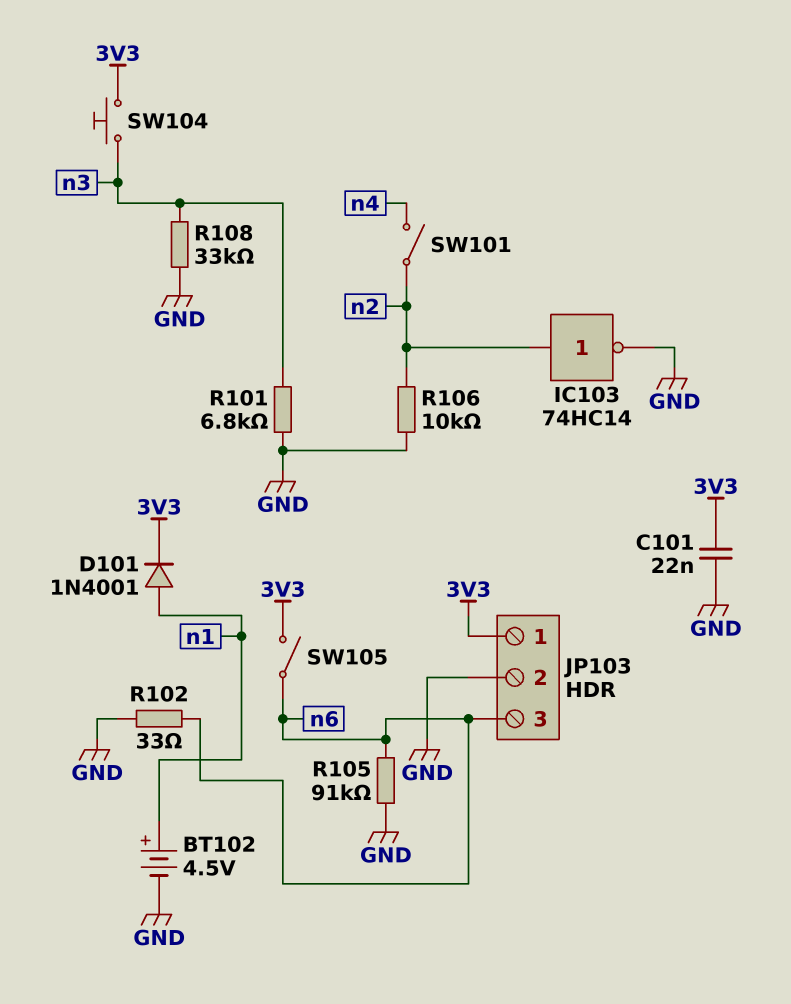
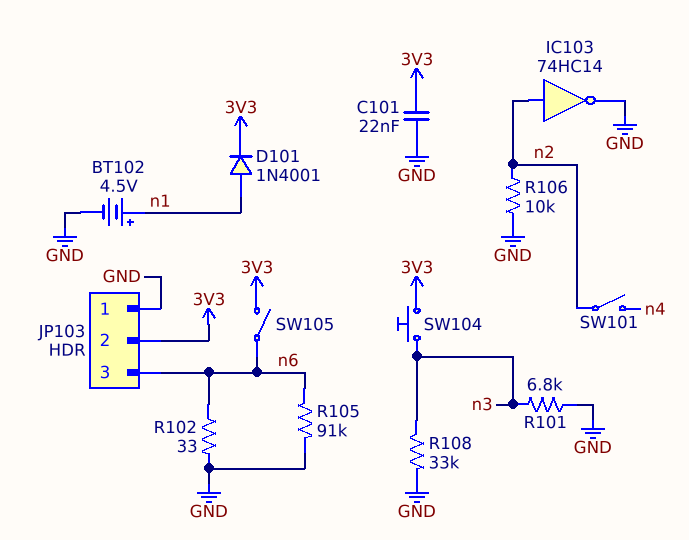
JP103 pin 1: 3V3 -> GND
JP103 pin 2: GND -> 3V3

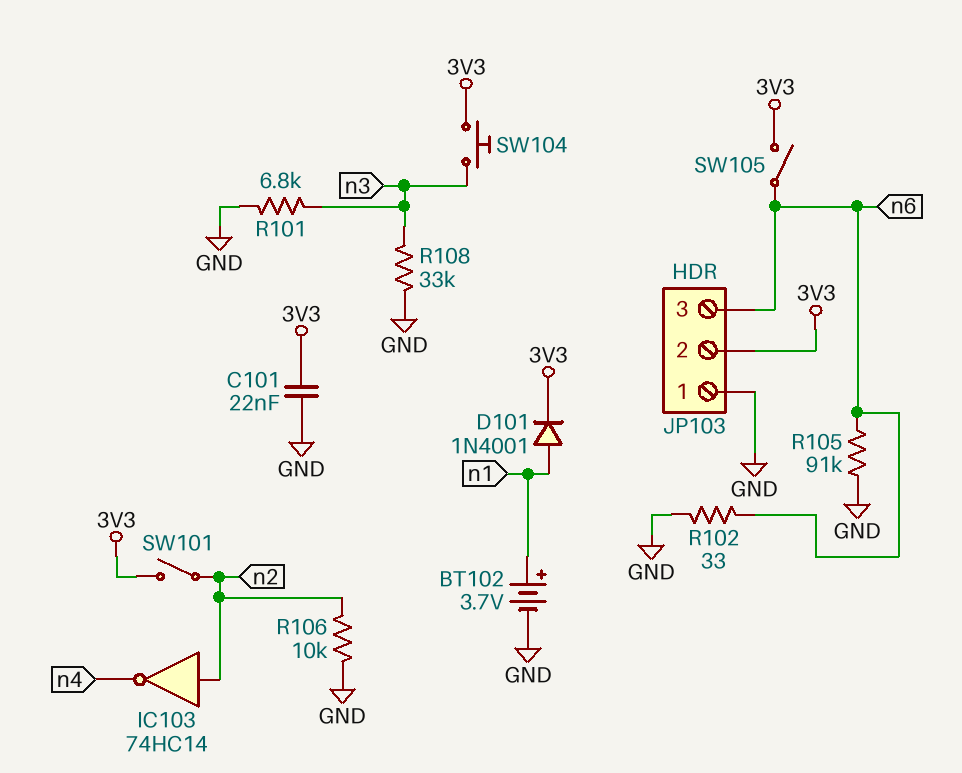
BT102: 4.5V (plus n1, minus GND) -> 3.7V (plus n1, minus GND)
IC103: NOT 74HC14 (in n2, out GND) -> NOT 74HC14 (in n2, out n4)
SW101: switch (n2, n4) -> switch (3V3, n2)

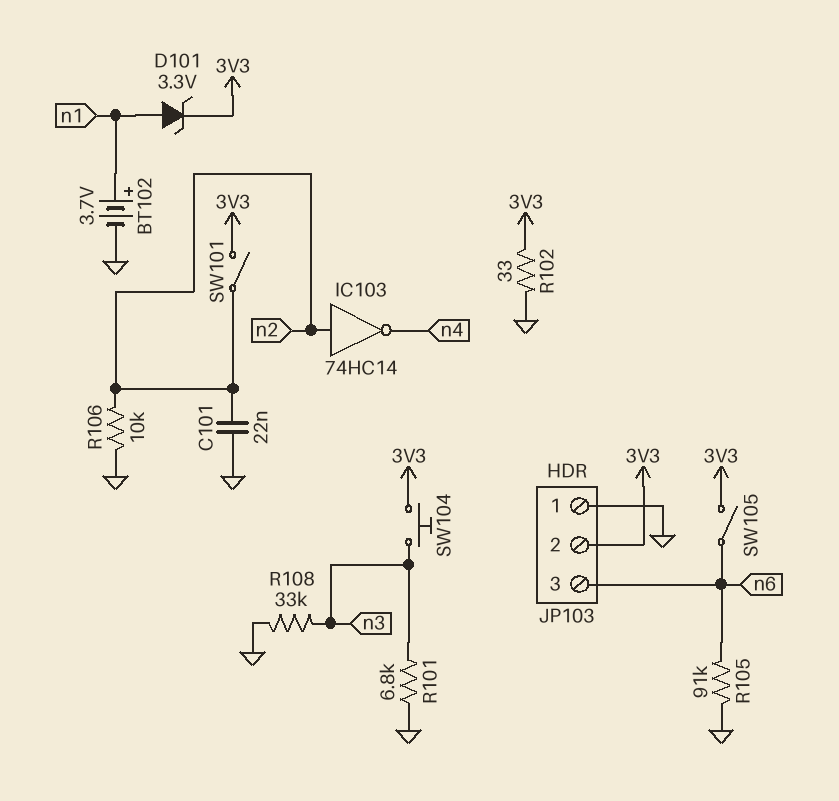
C101: 22nF (3V3, GND) -> 22nF (GND, n2)
D101: diode 1N4001 (A n1, K 3V3) -> zener 3.3V (A n1, K 3V3)
R102: 33 (GND, n6) -> 33 (3V3, GND)

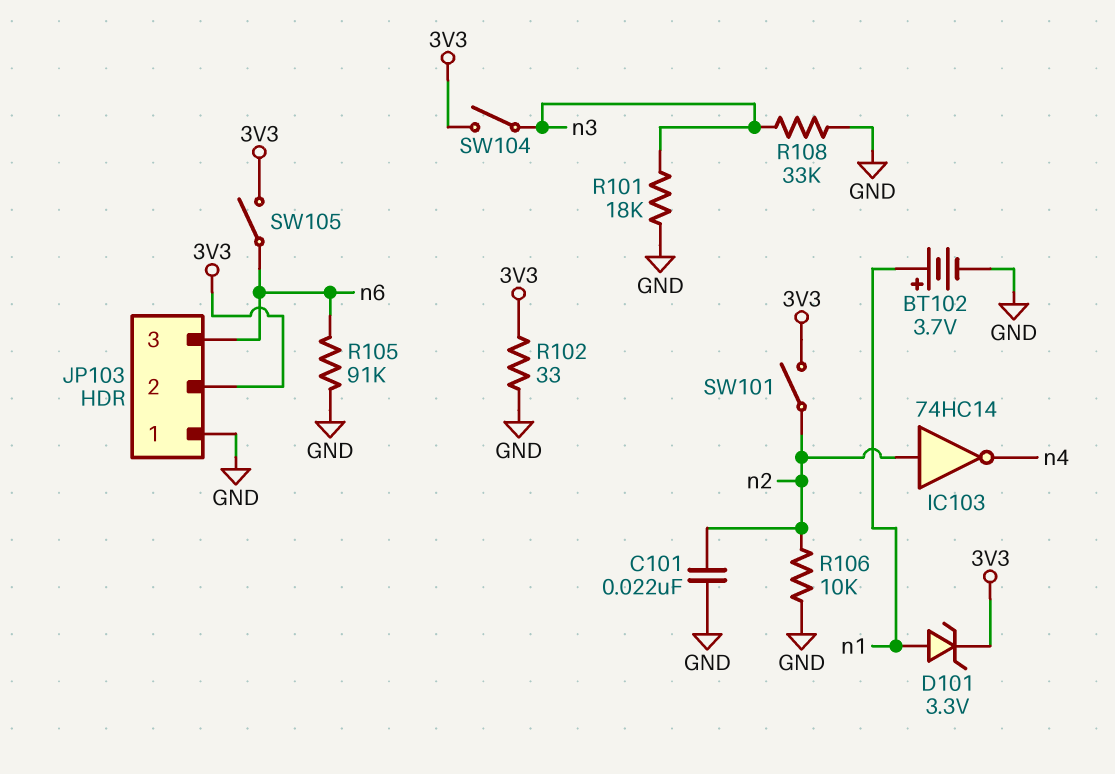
R101: 6.8k (GND, n3) -> 18k (GND, n3)
SW104: button (3V3, n3) -> switch (3V3, n3)

